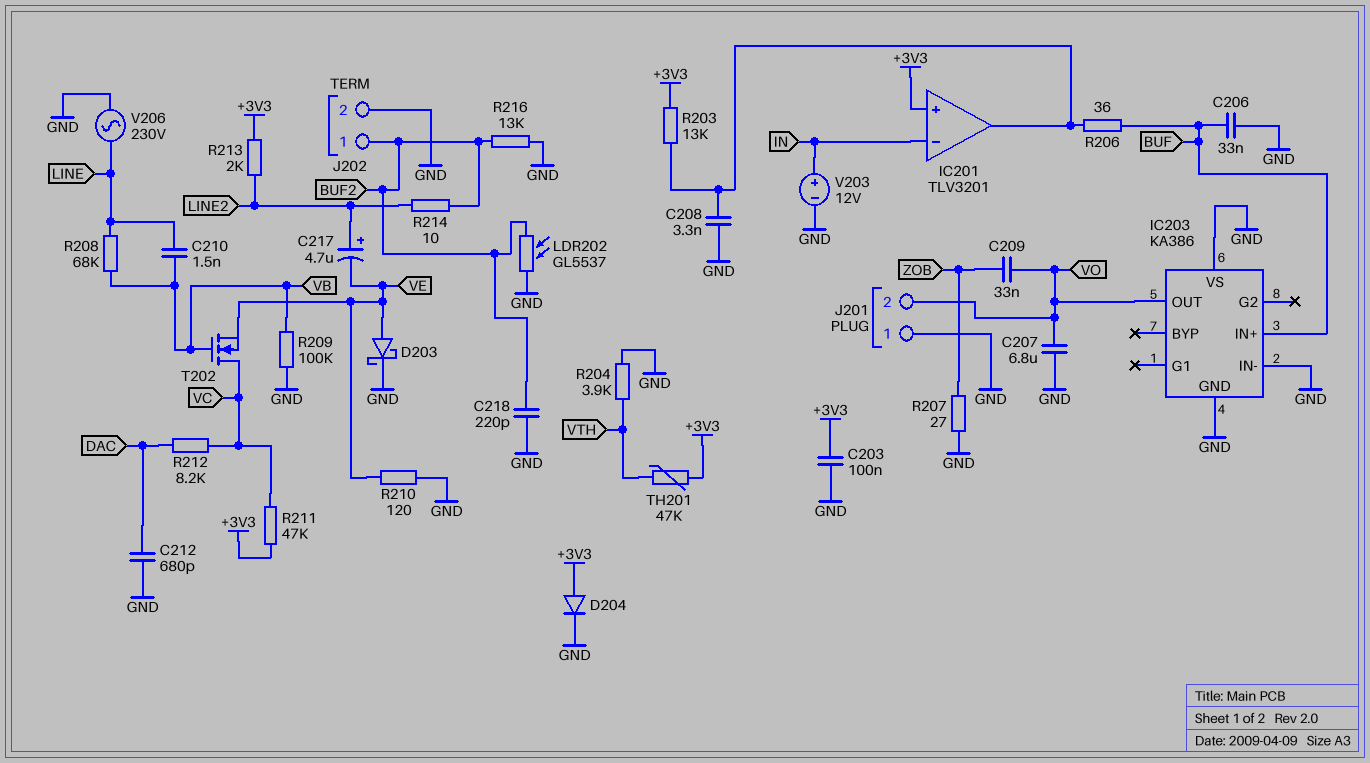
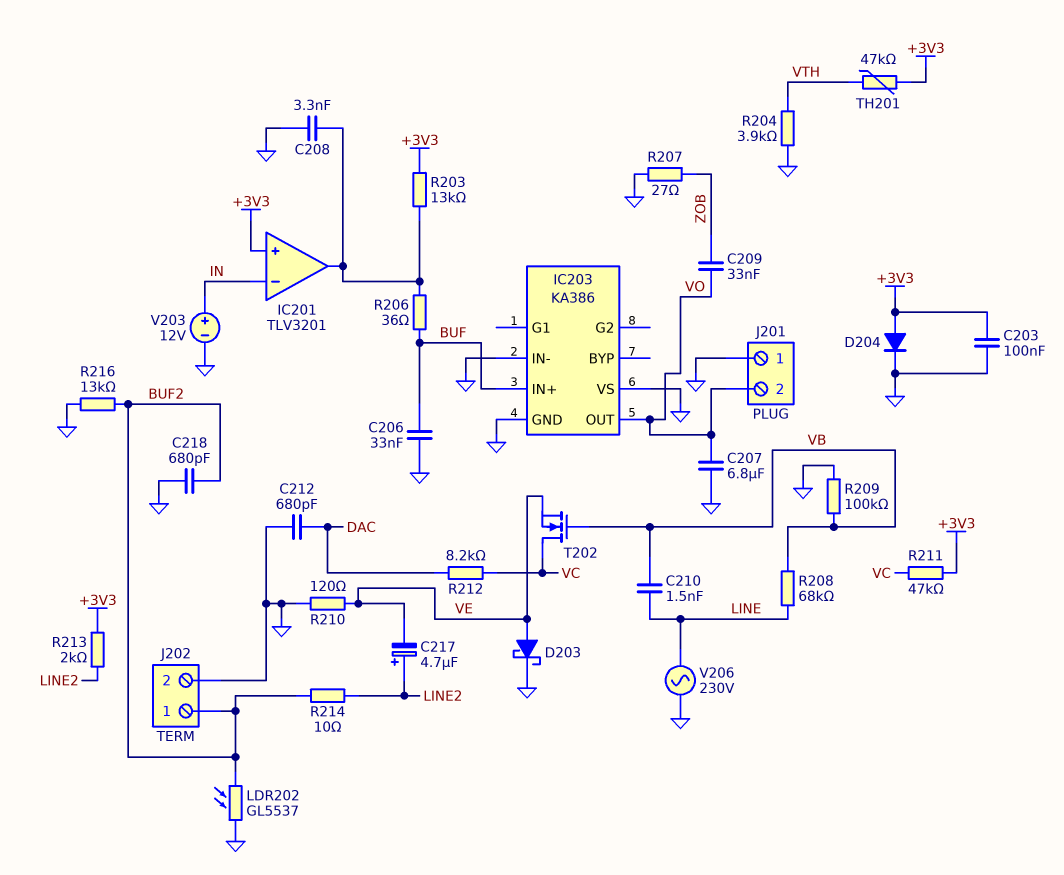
C218: 220pF (BUF2, GND) -> 680pF (BUF2, GND)

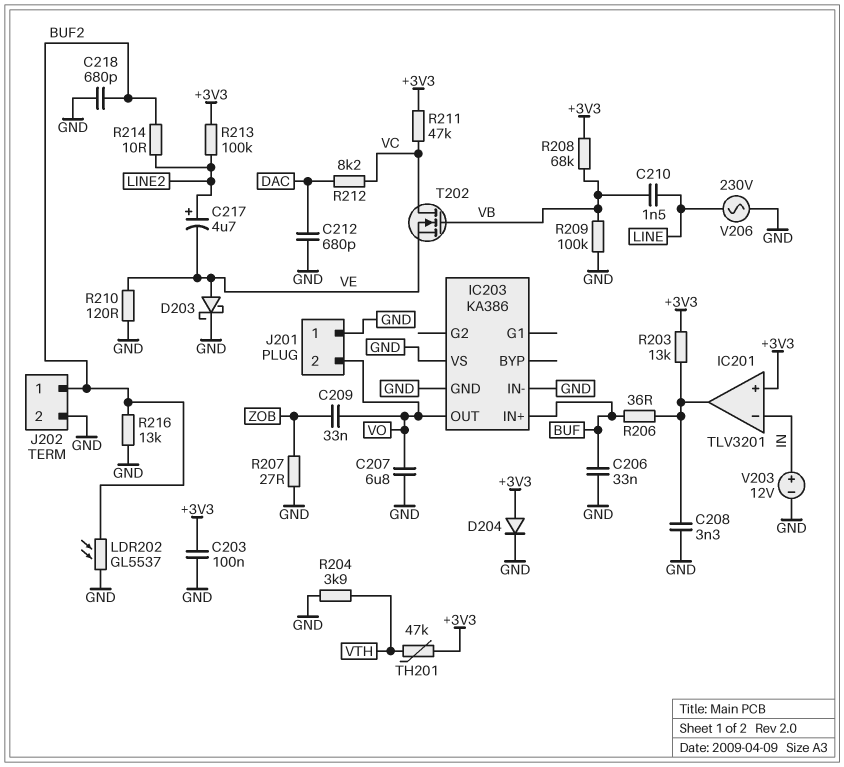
R208: 68k (LINE, VB) -> 68k (+3V3, VB)
R213: 2k (+3V3, LINE2) -> 100k (+3V3, LINE2)

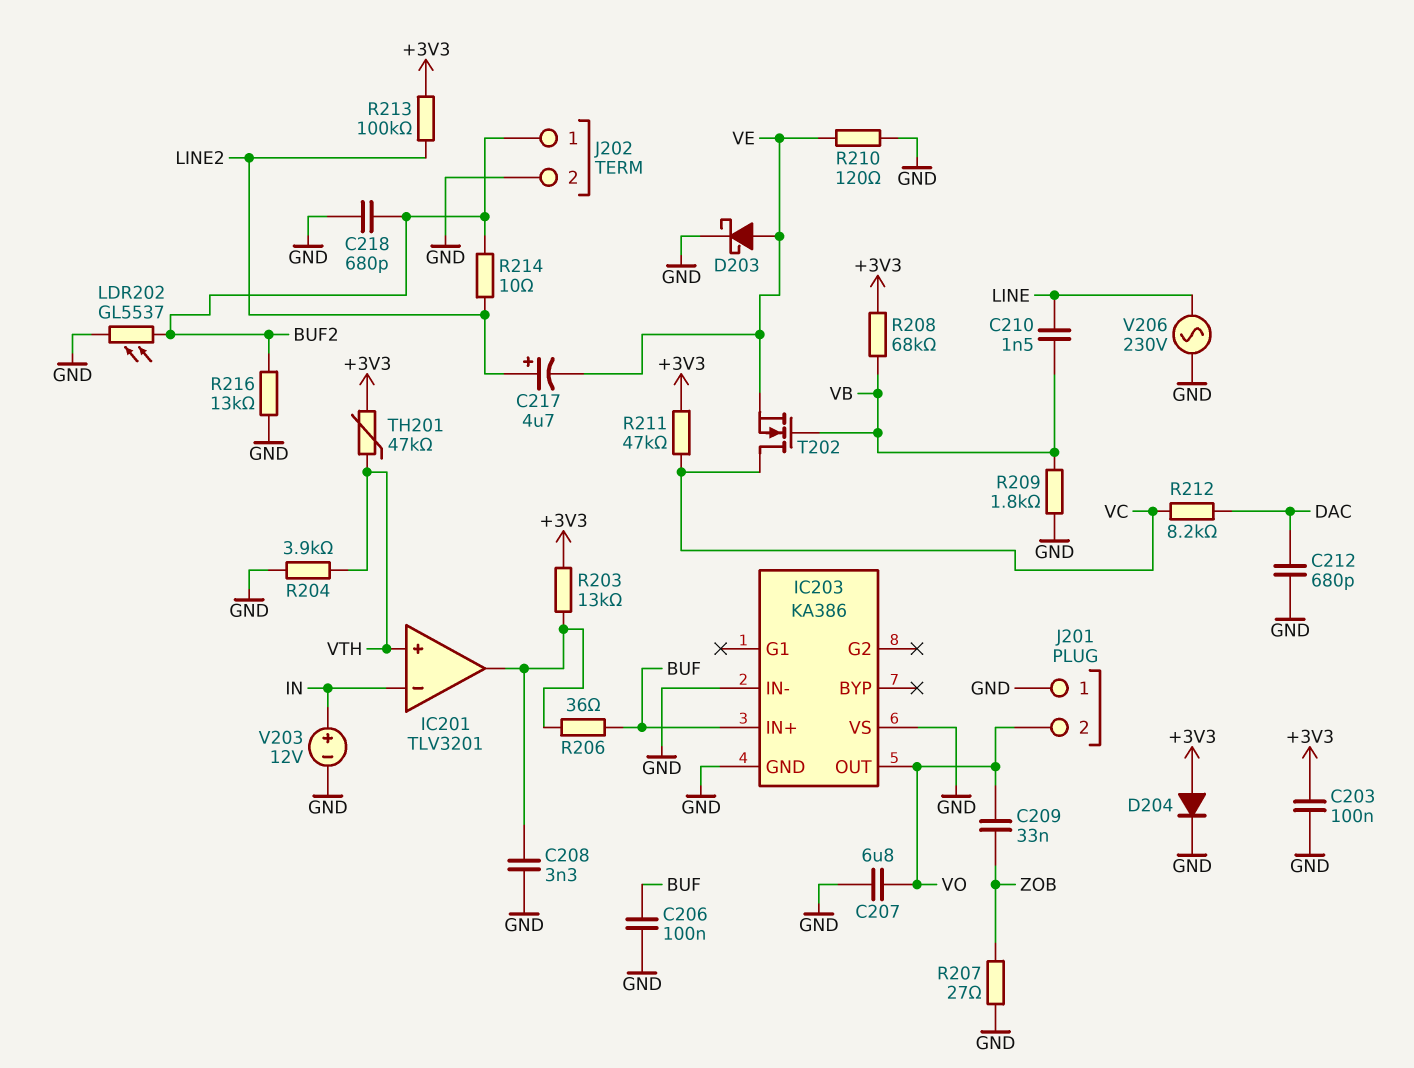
C206: 33nF (BUF, GND) -> 100nF (BUF, GND)
IC201 pin in+: +3V3 -> VTH
R209: 100k (GND, VB) -> 1.8k (GND, VB)

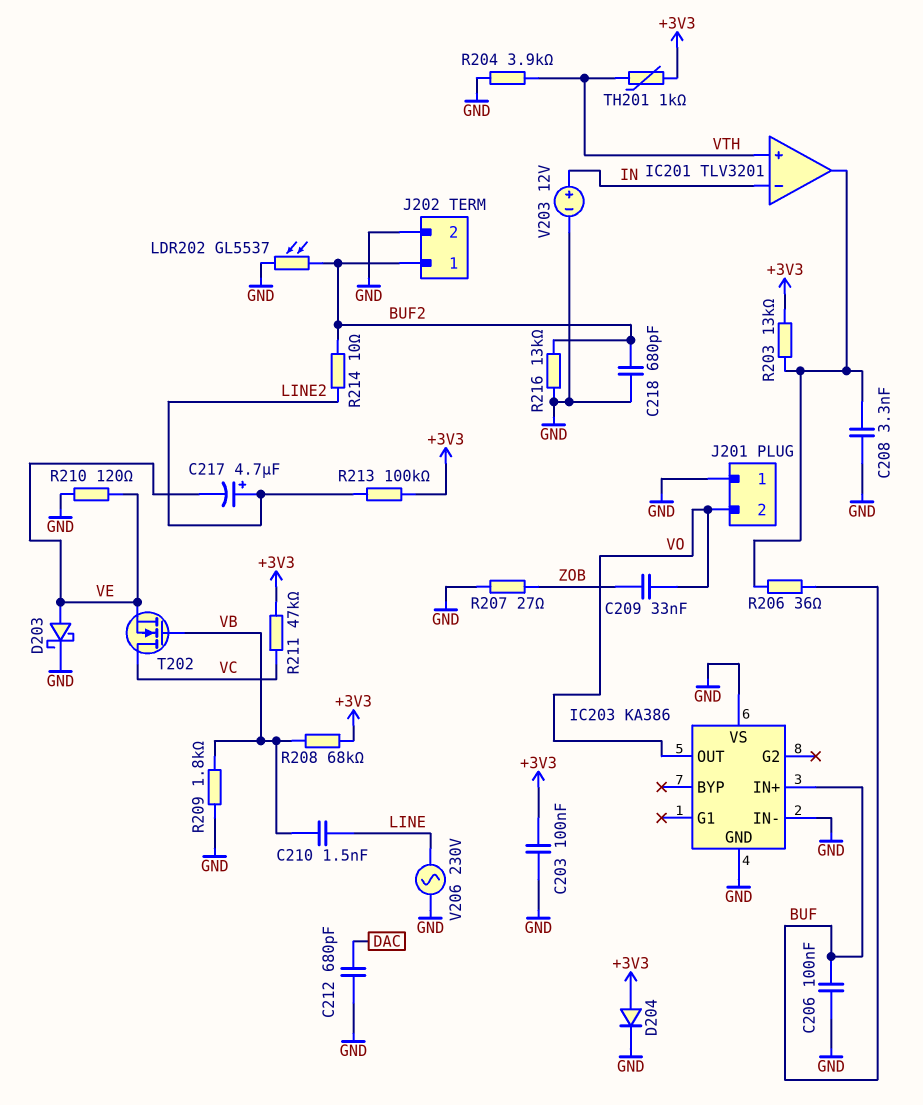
C207: 6.8uF (GND, VO) -> none
R212: 8.2k (DAC, VC) -> none
TH201: 47k (+3V3, VTH) -> 1k (+3V3, VTH)

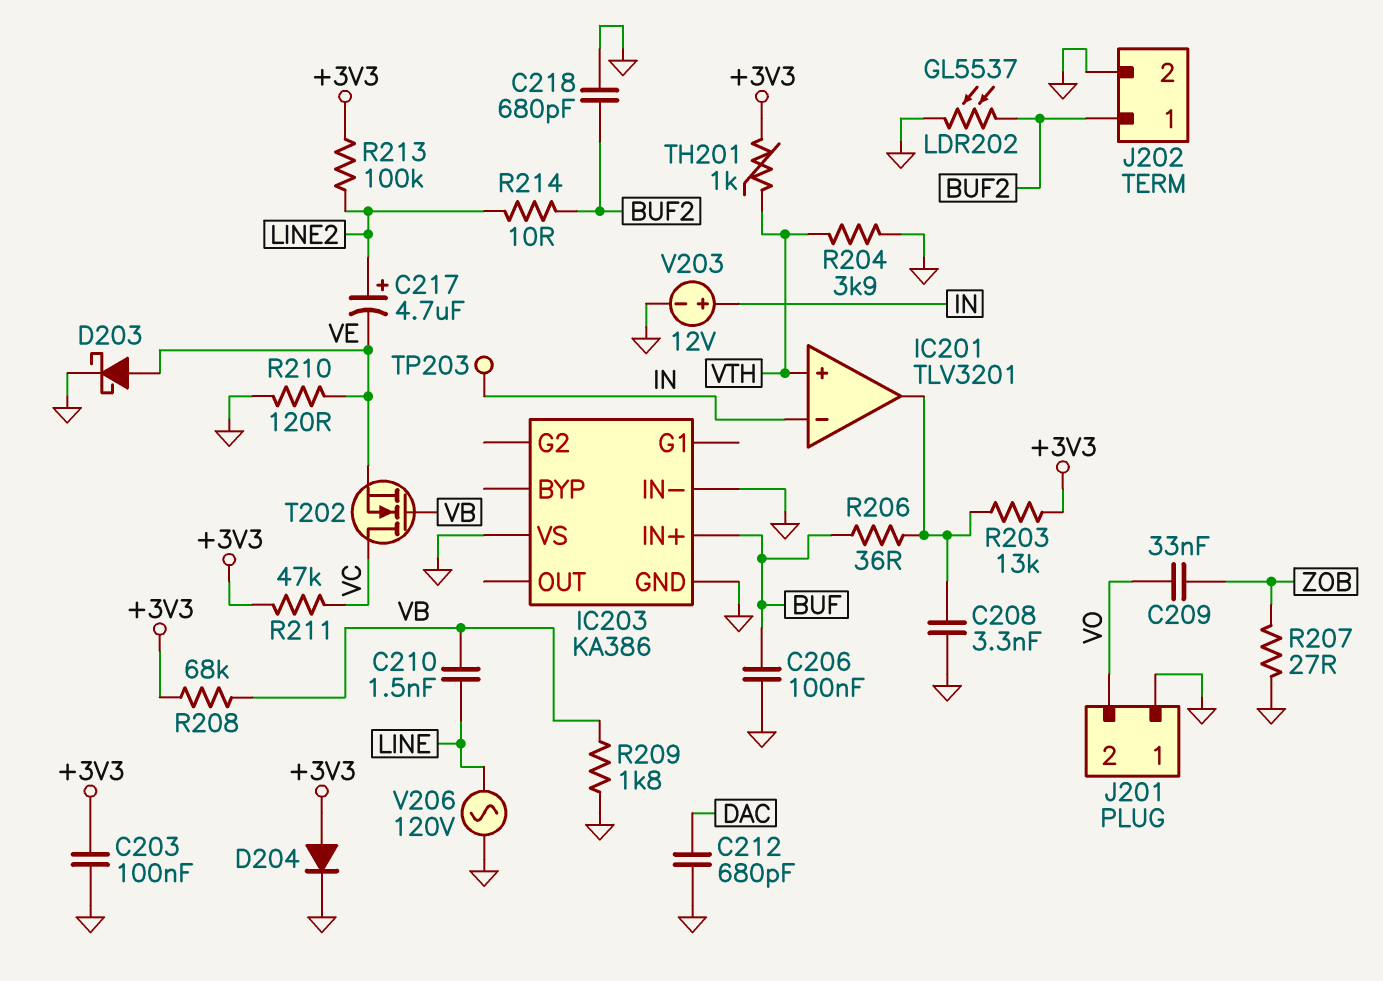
IC203 pin OUT: VO -> none
R216: 13k (BUF2, GND) -> none
TP203: none -> test point (IN)
V206: AC 230V (GND, LINE) -> AC 120V (GND, LINE)

